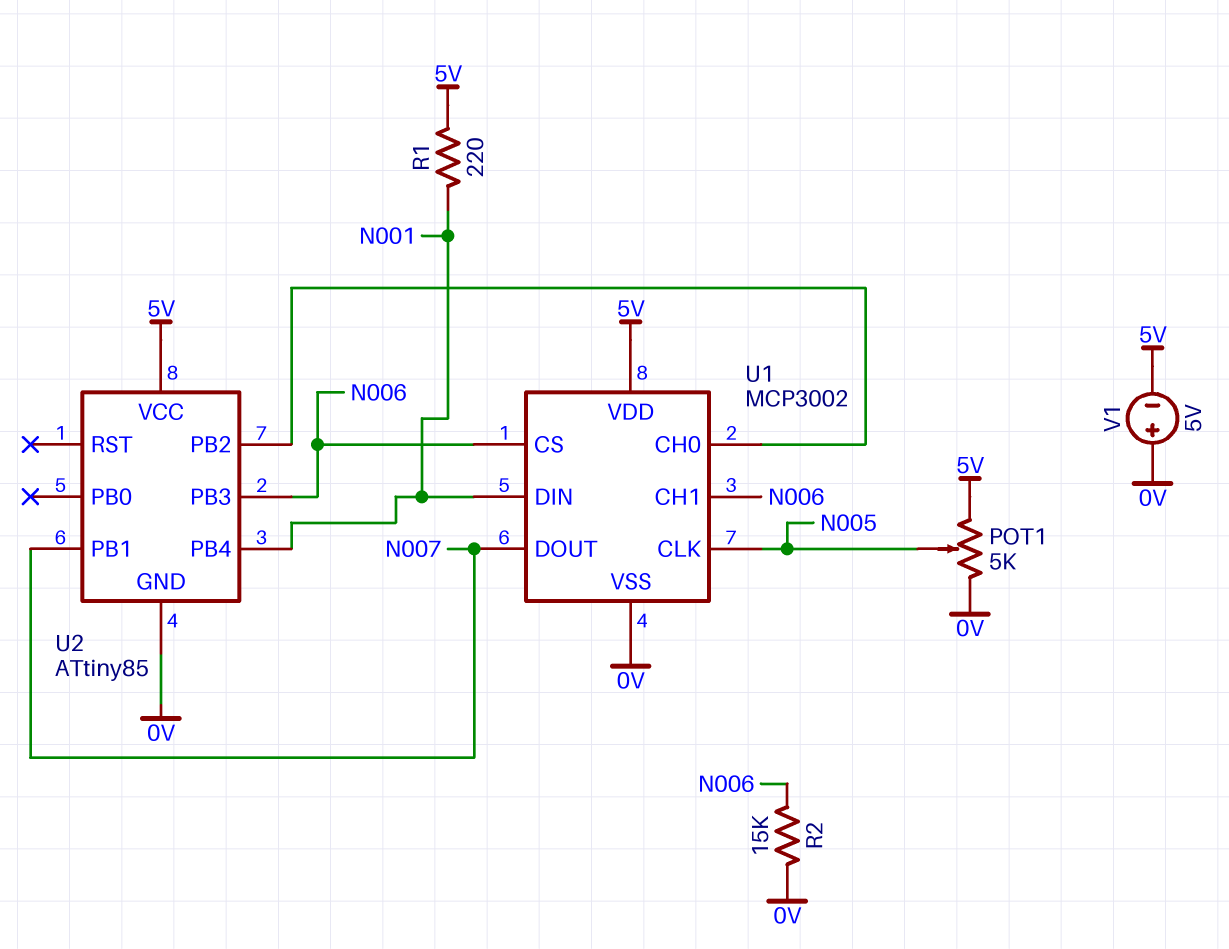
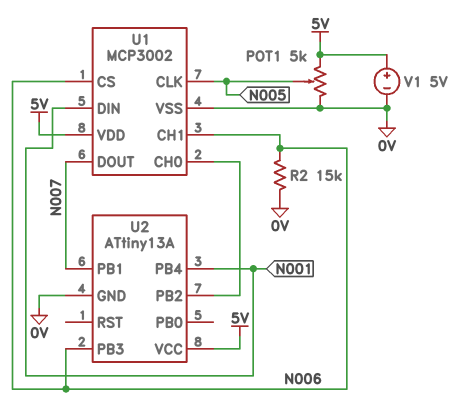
R1: 220 (5V, N001) -> none
U2: ATtiny85 -> ATtiny13A
V1: 5V (plus 0V, minus 5V) -> 5V (plus 5V, minus 0V)

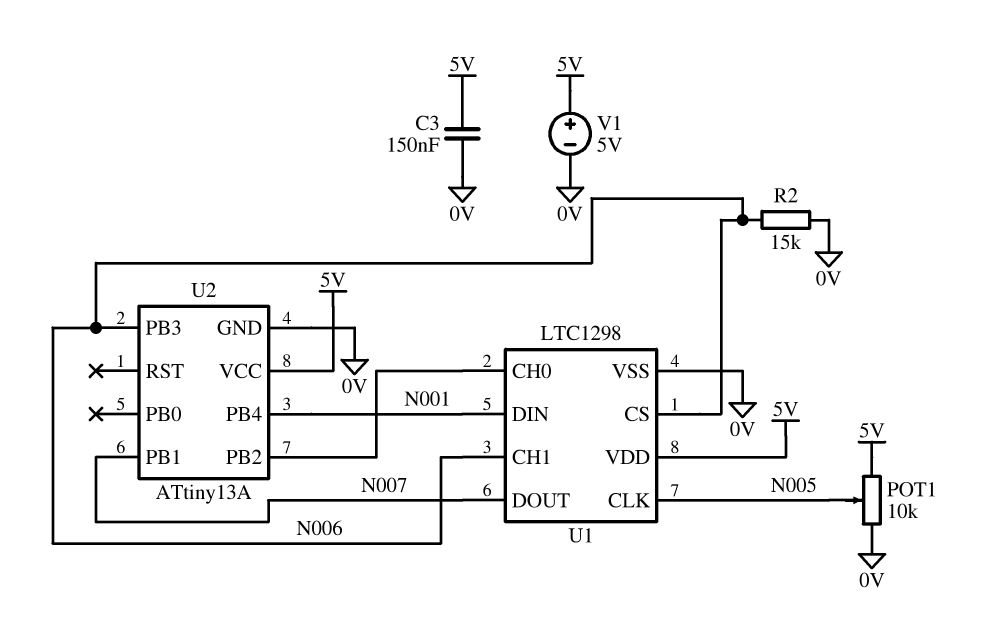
C3: none -> 150nF (0V, 5V)
POT1: 5k (0V, 5V, wiper N005) -> 10k (0V, 5V, wiper N005)
U1: MCP3002 -> LTC1298

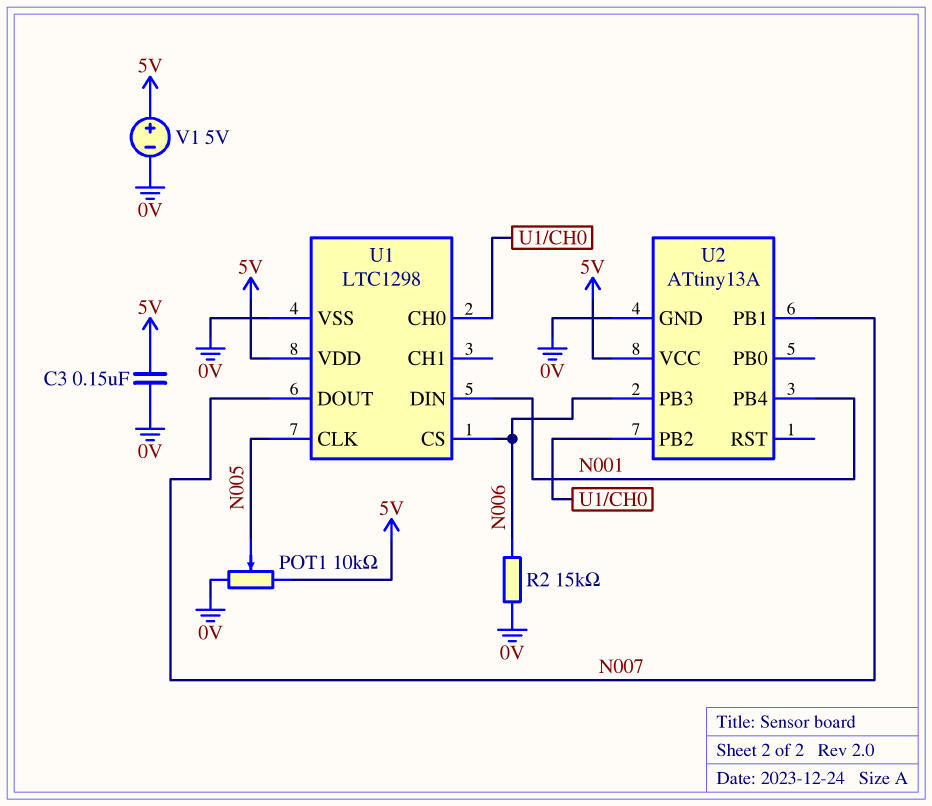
U1 pin CH1: N006 -> none

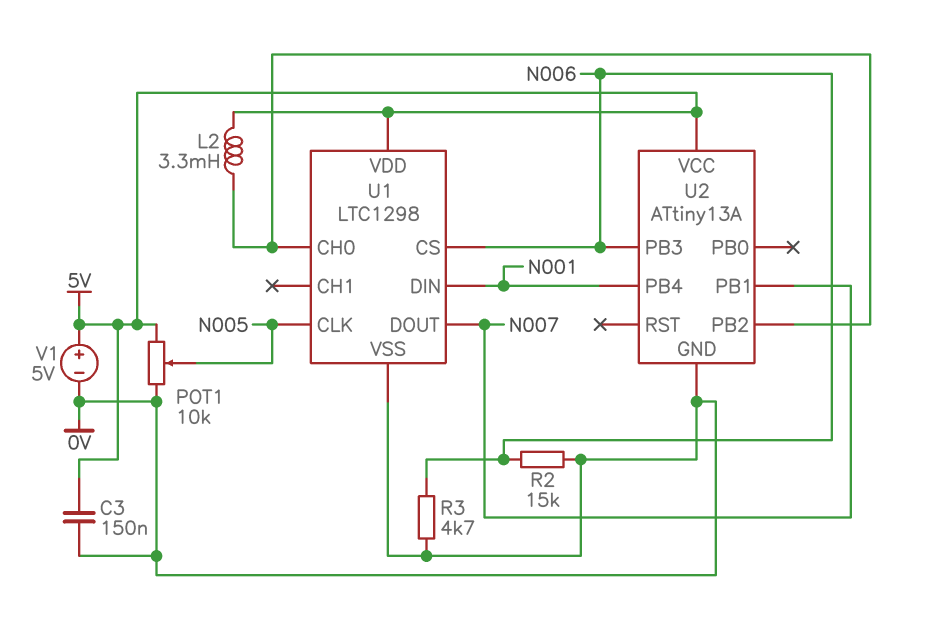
L2: none -> 3.3mH (5V, U1/CH0)
R3: none -> 4.7k (0V, N006)

